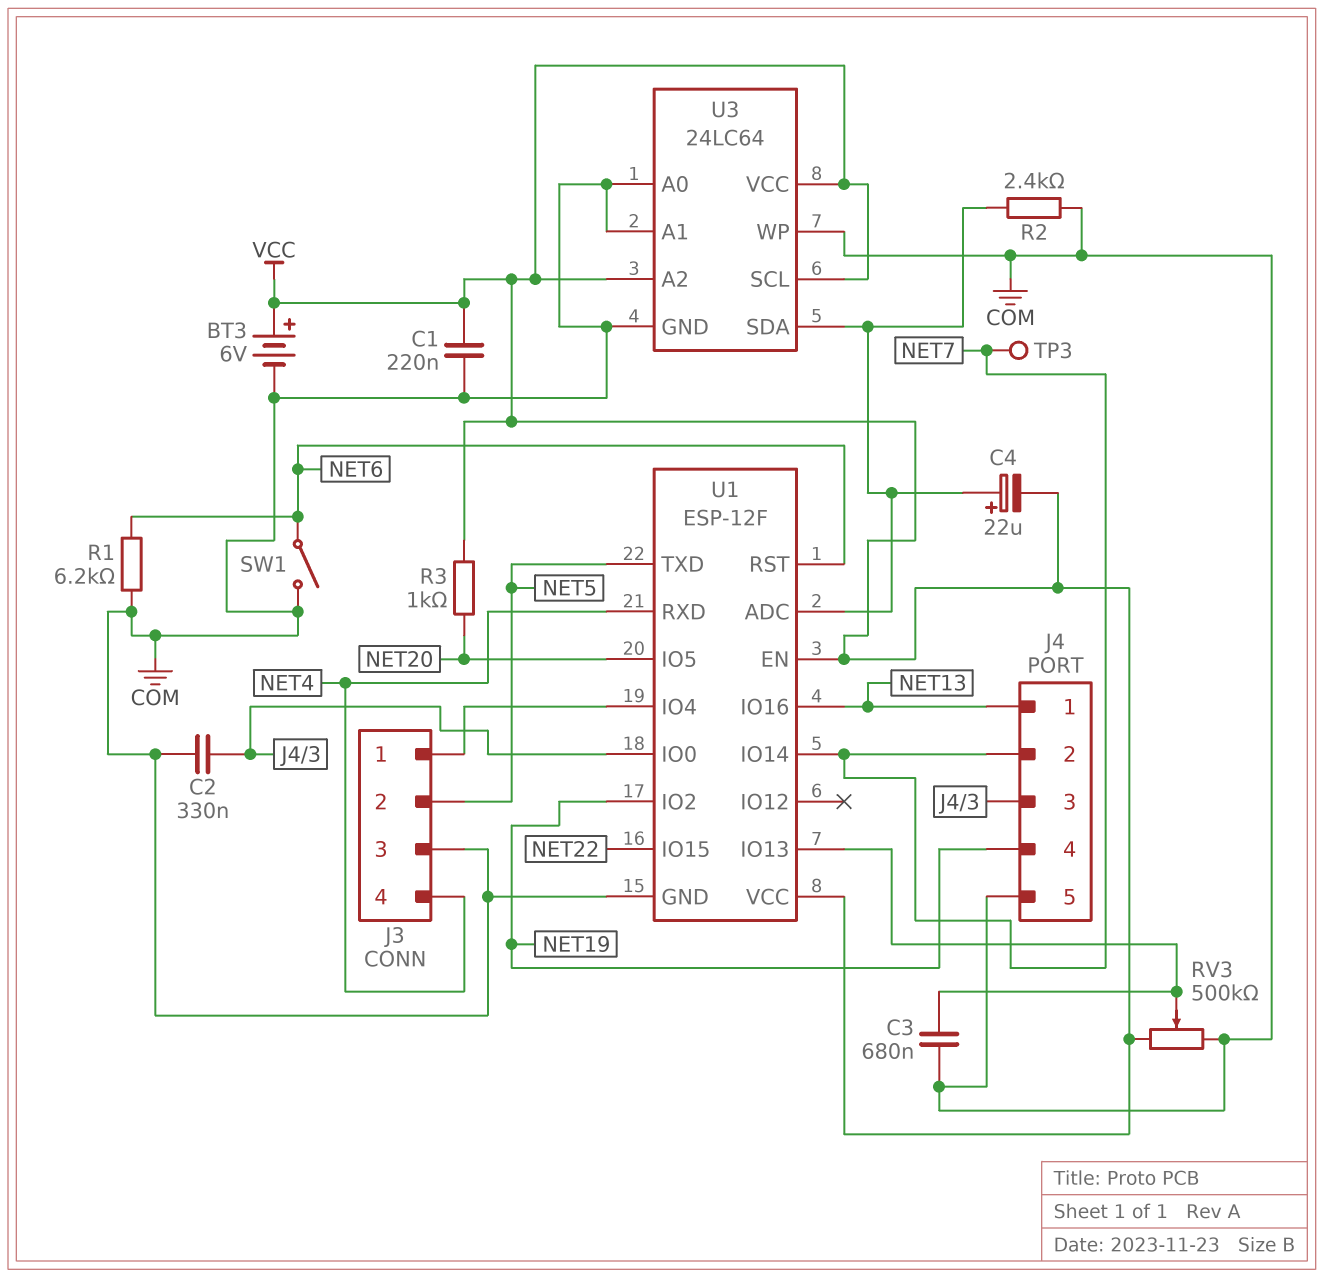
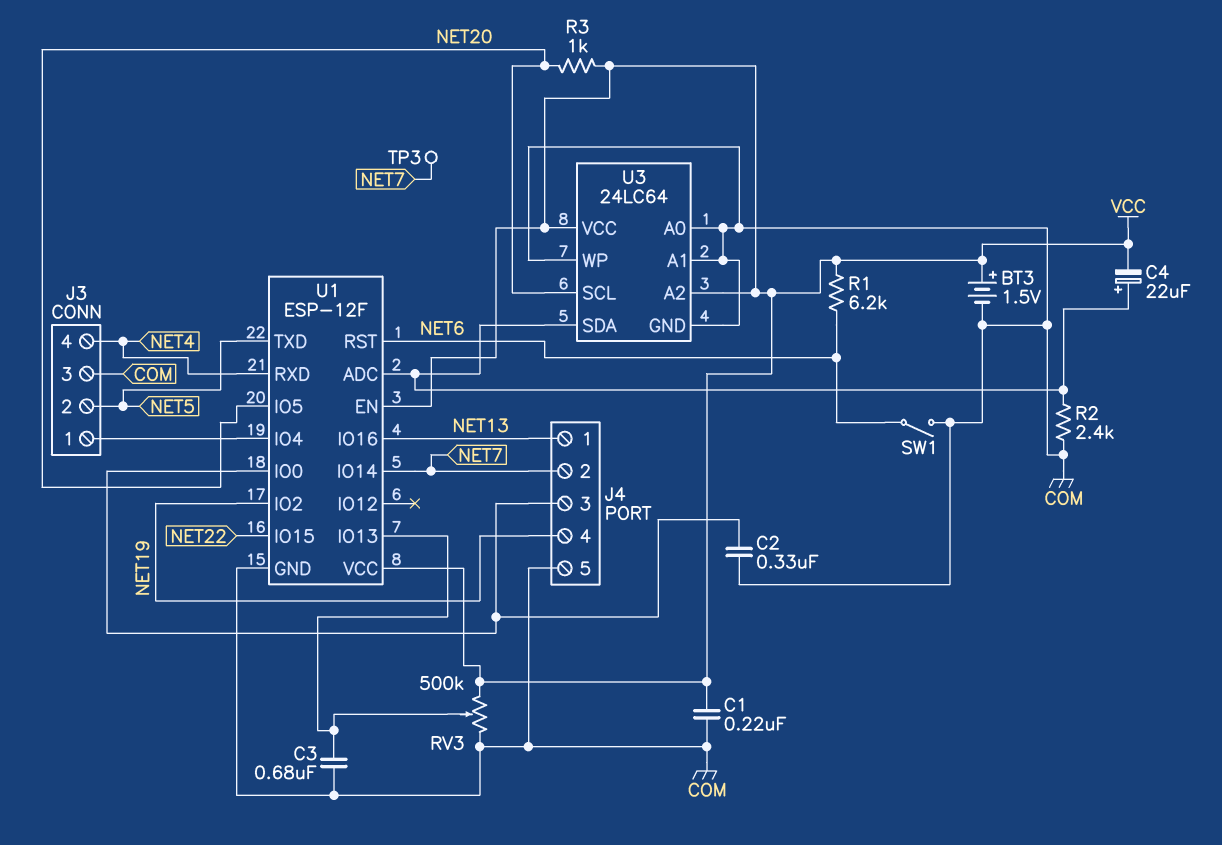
BT3: 6V (plus VCC, minus COM) -> 1.5V (plus VCC, minus COM)
R1: 6.2k (COM, NET6) -> 6.2k (NET6, VCC)
U3 pin SCL: VCC -> NET20

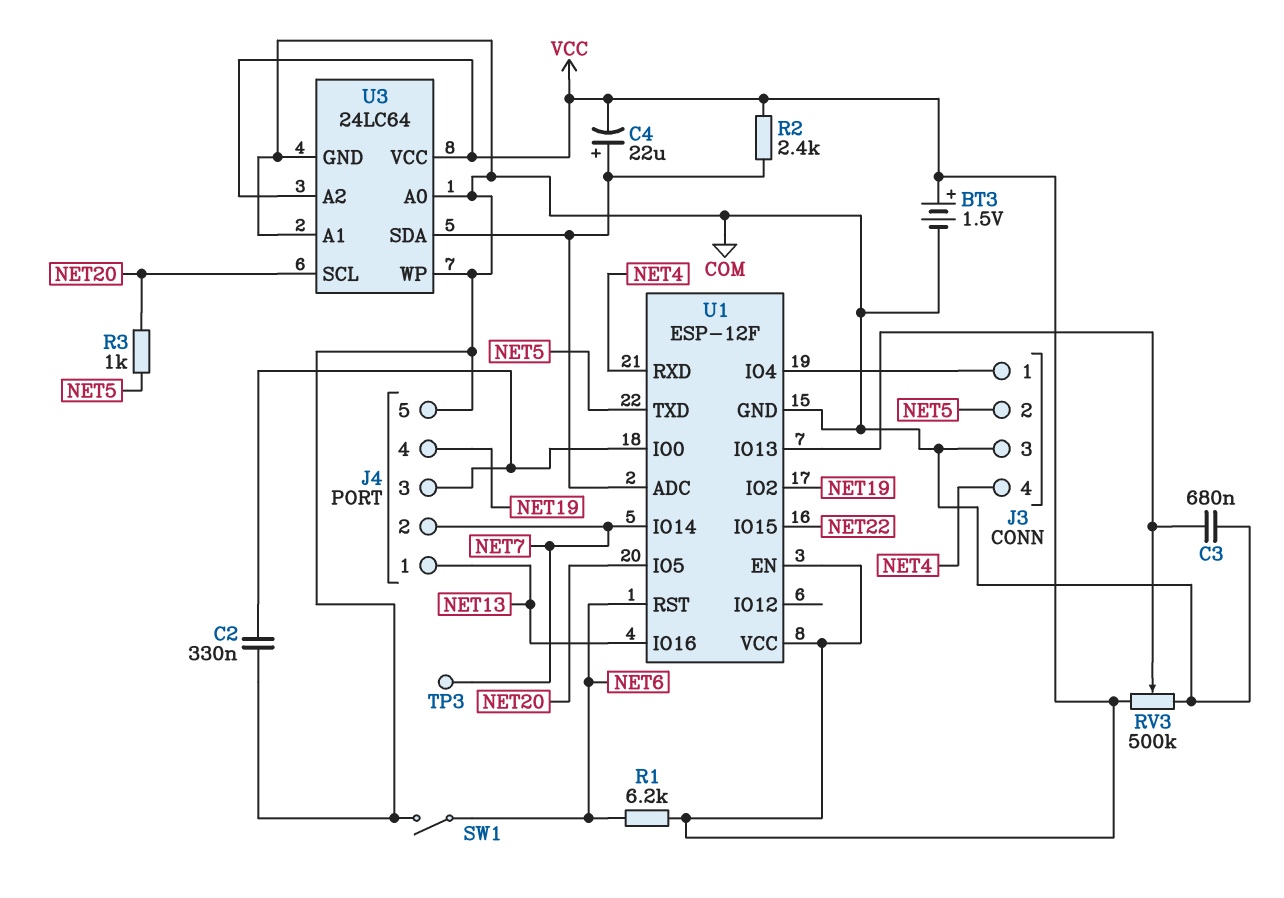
C1: 220nF (COM, VCC) -> none
R2: 2.4k (COM, U1/ADC) -> 2.4k (U1/ADC, VCC)
R3: 1k (NET20, VCC) -> 1k (NET5, NET20)

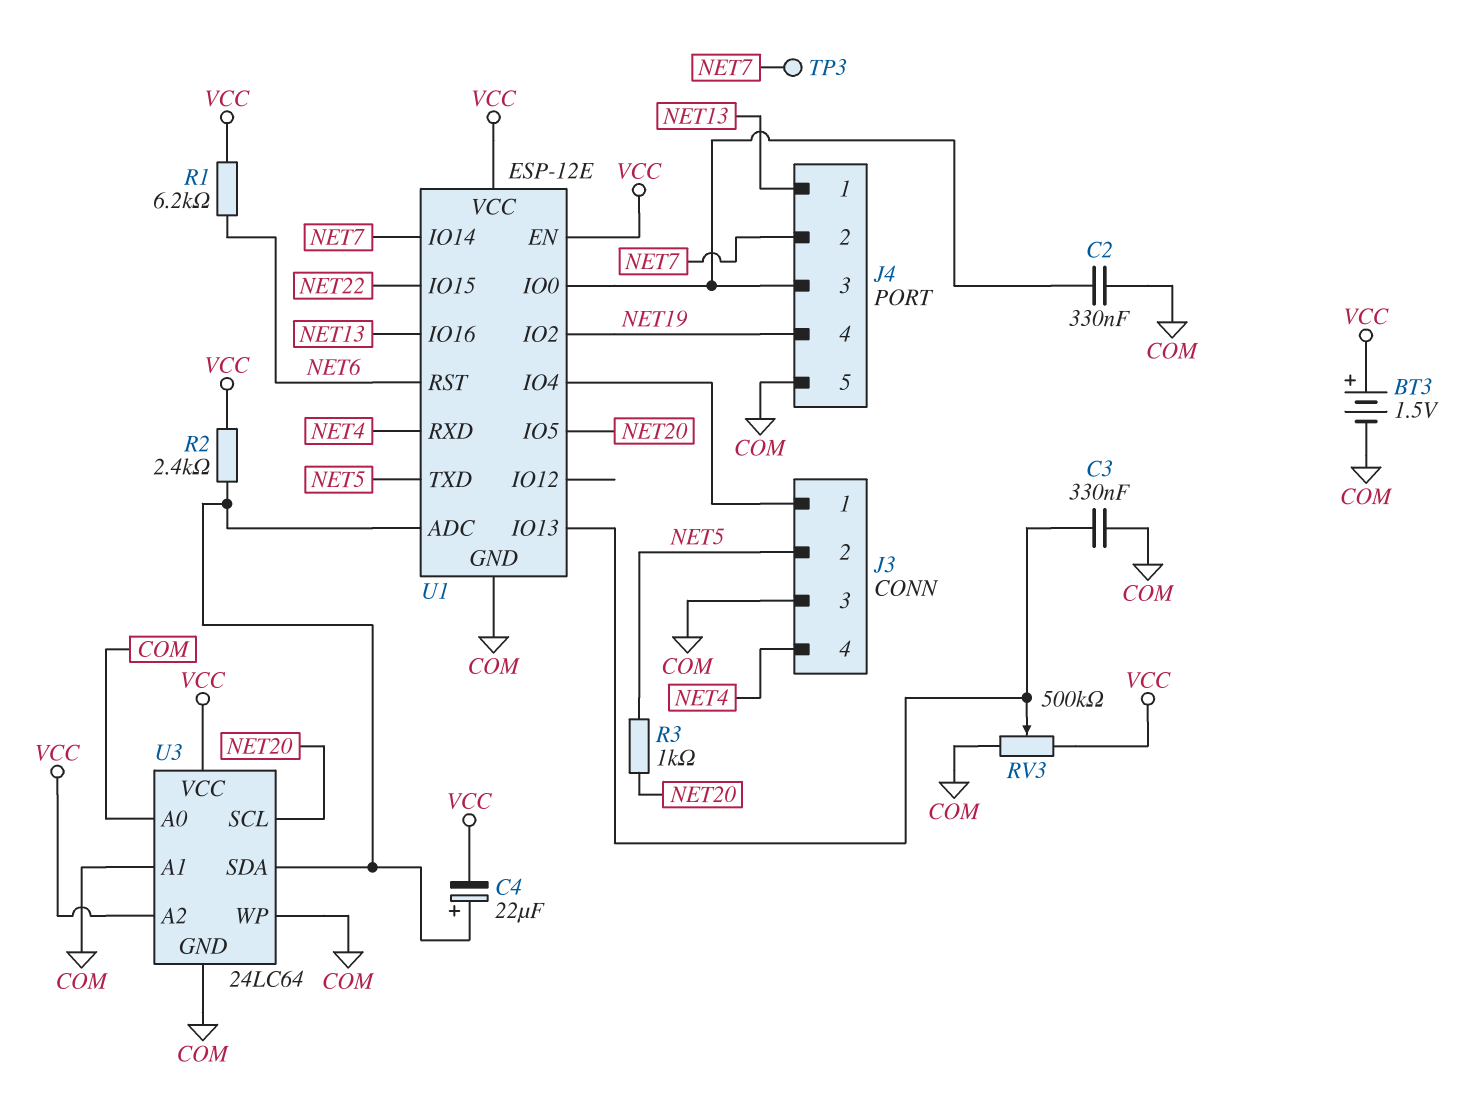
C3: 680nF (COM, U1/IO13) -> 330nF (COM, U1/IO13)
SW1: switch (COM, NET6) -> none
U1: ESP-12F -> ESP-12E

